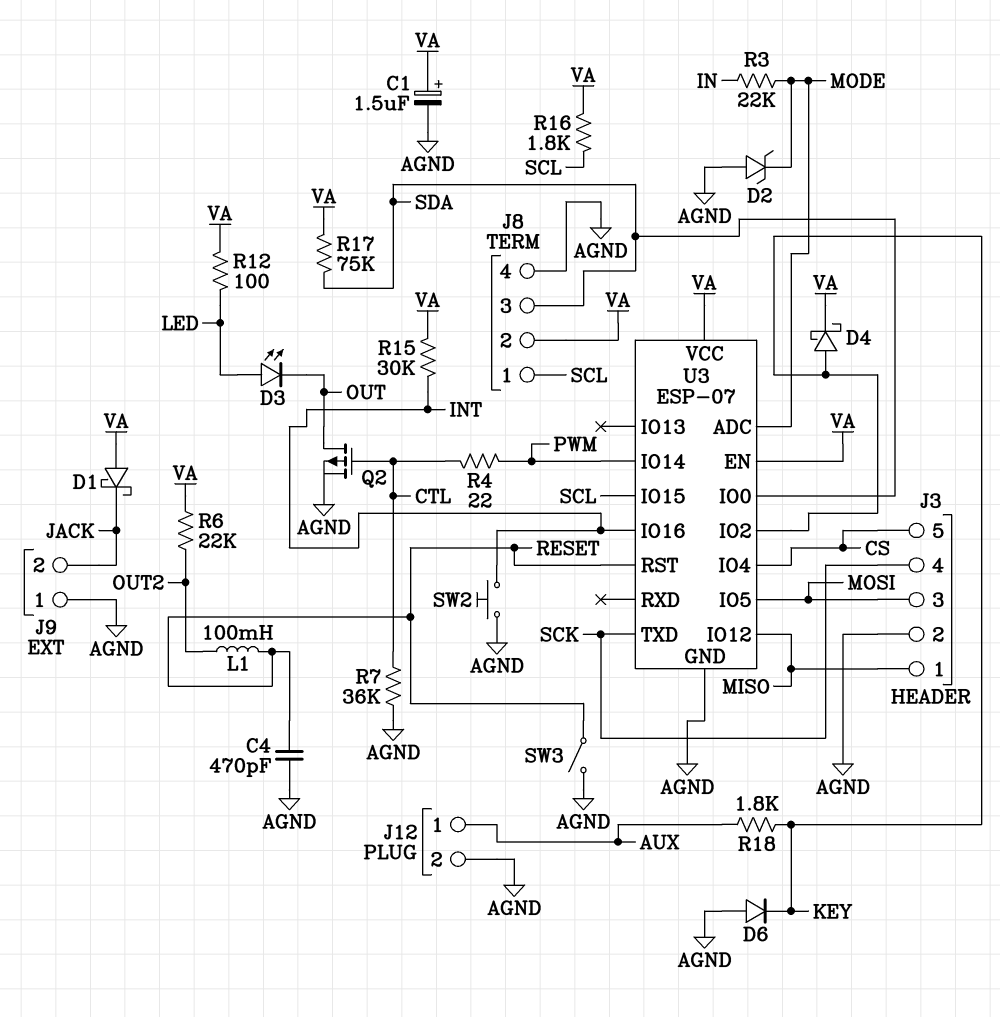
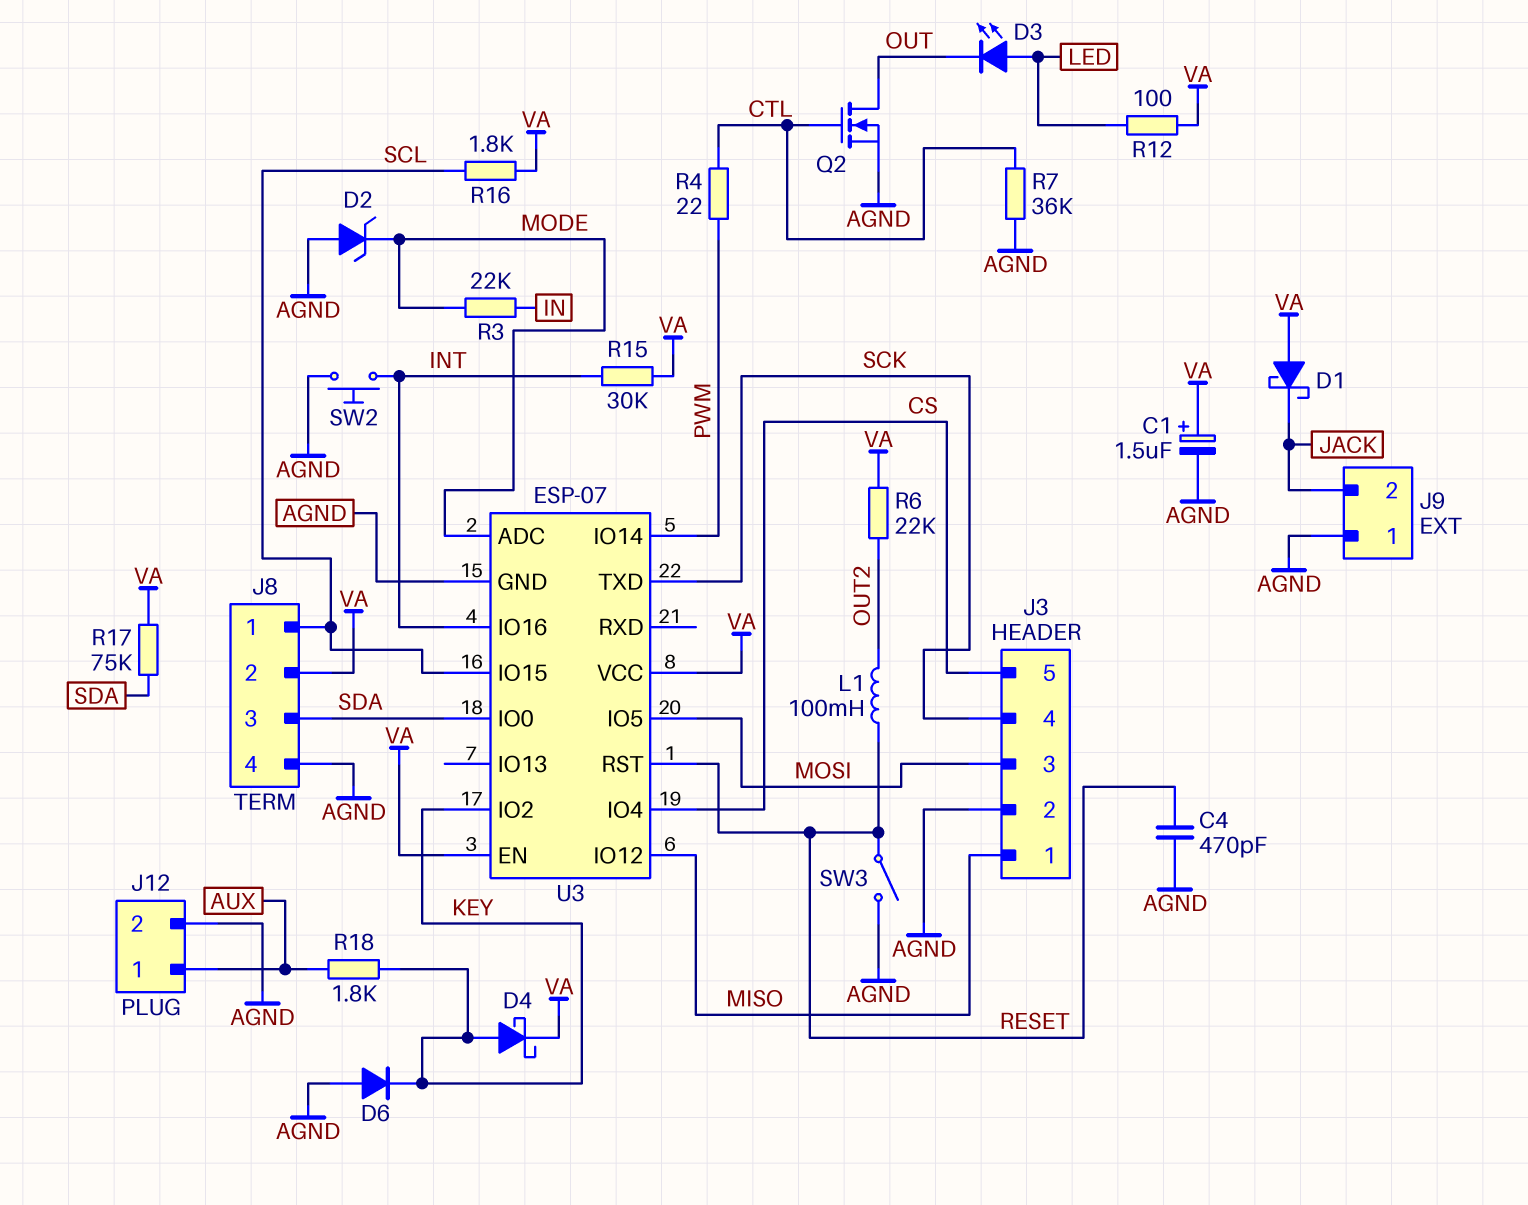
Q2: PMOS (G CTL, D OUT, S AGND) -> NMOS (G CTL, D OUT, S AGND)

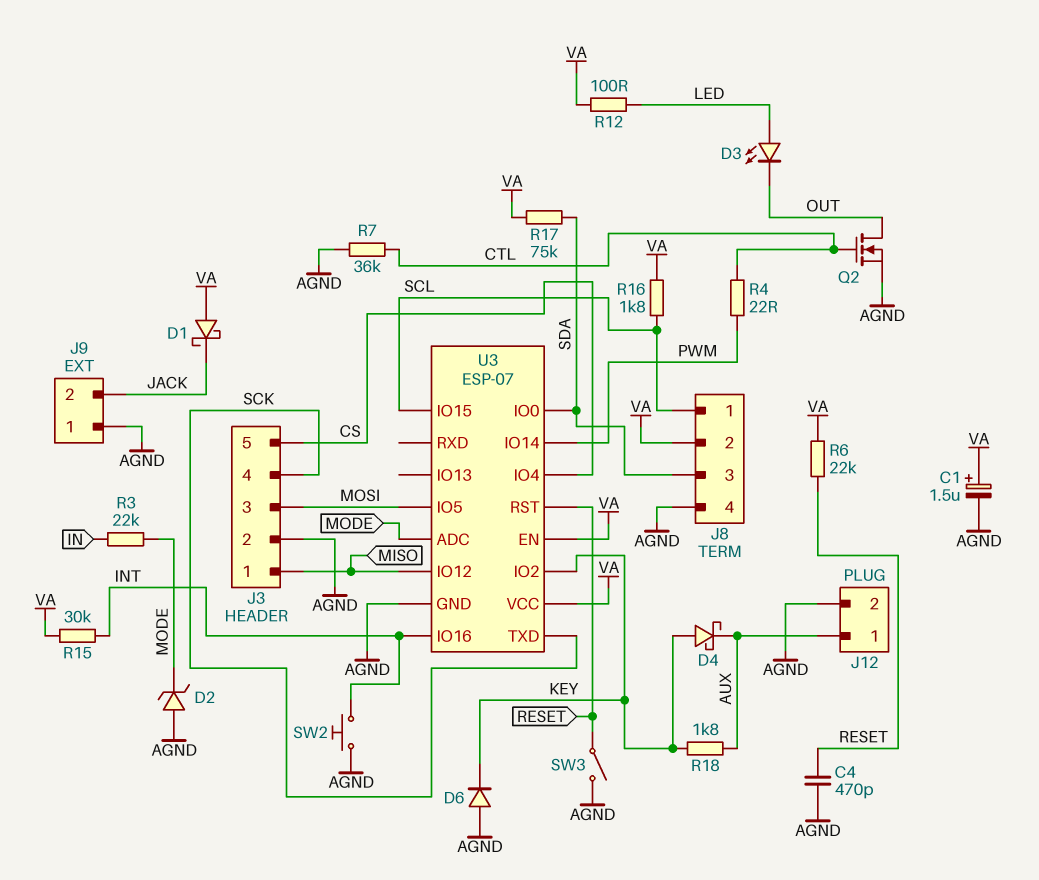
D4: schottky (A KEY, K VA) -> schottky (A KEY, K AUX)
L1: 100mH (OUT2, RESET) -> none
R6: 22k (OUT2, VA) -> 22k (RESET, VA)

